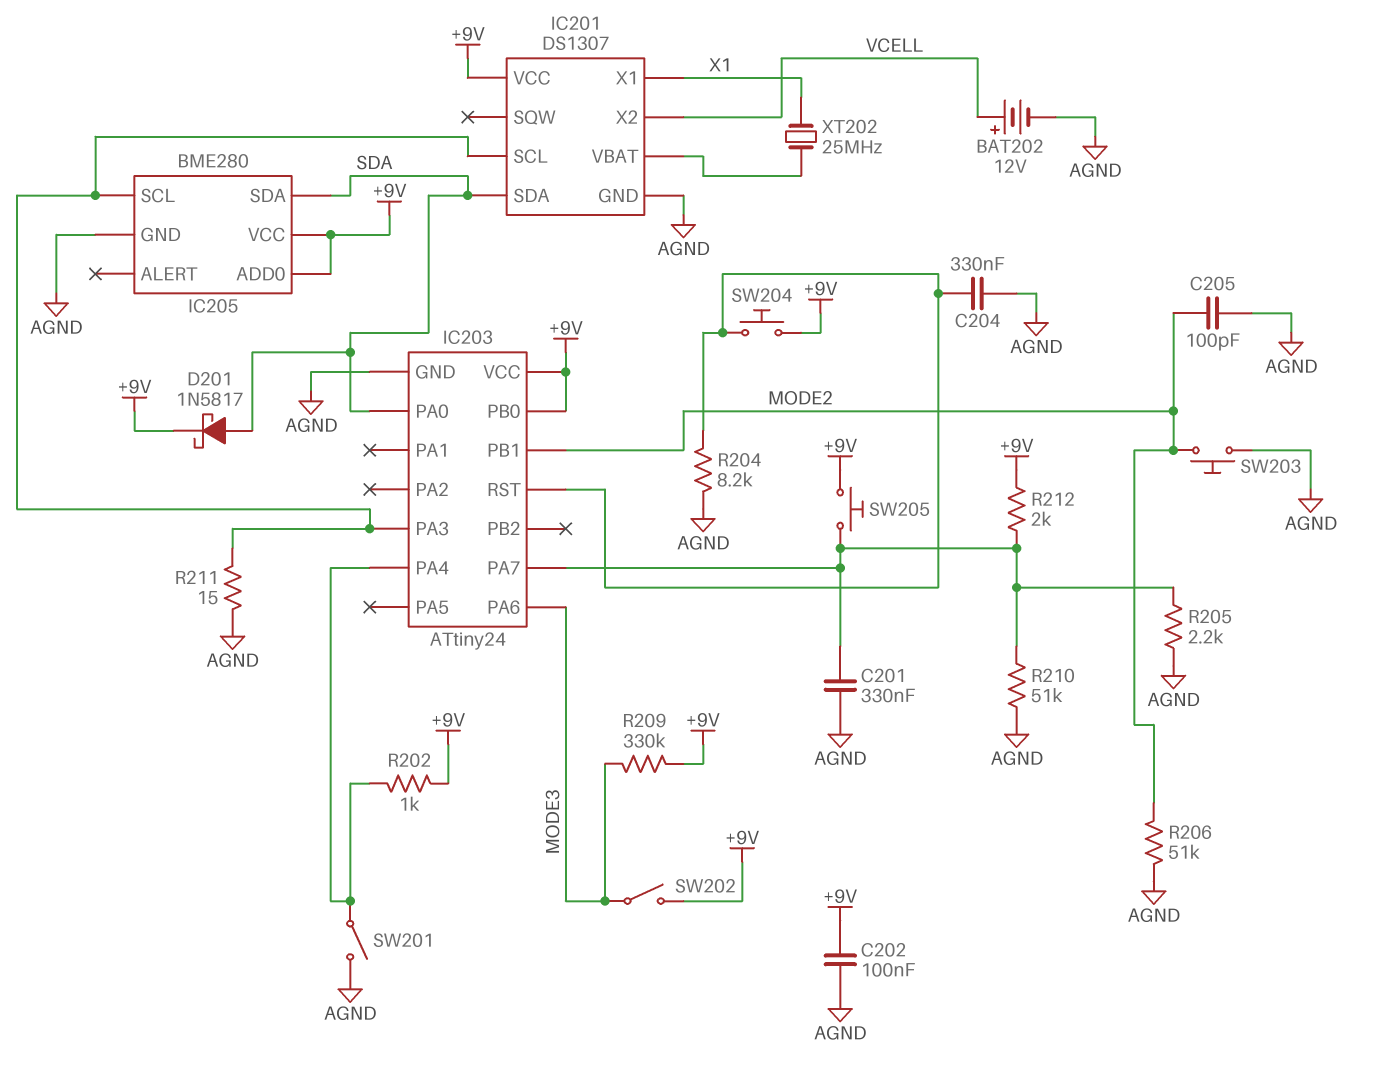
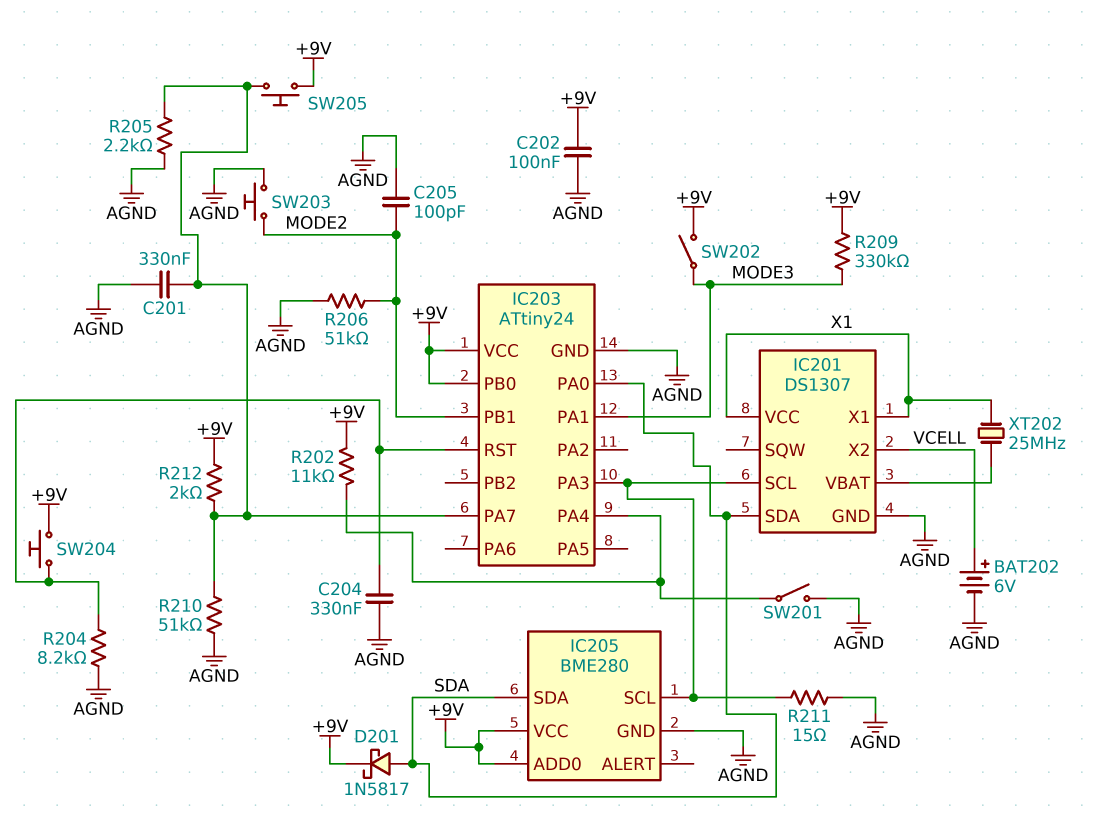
BAT202: 12V (plus VCELL, minus AGND) -> 6V (plus VCELL, minus AGND)
IC201 pin VCC: +9V -> X1
IC203 pin PA1: none -> MODE3
IC203 pin PA6: MODE3 -> none
R202: 1k (+9V, IC203/PA4) -> 11k (+9V, IC203/PA4)

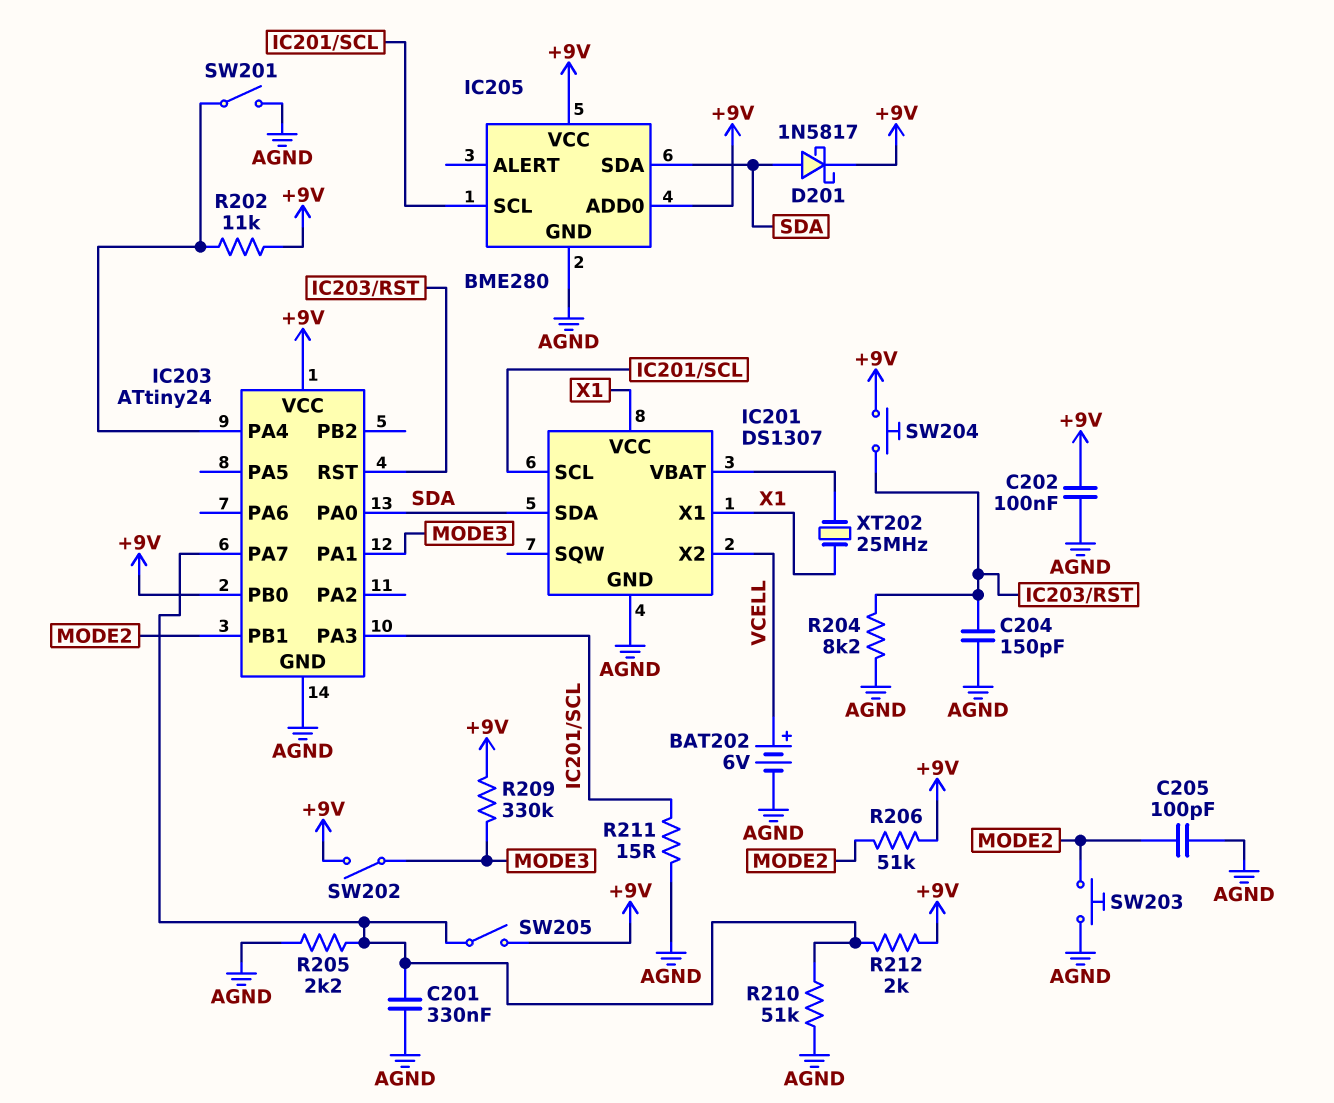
C204: 330nF (AGND, IC203/RST) -> 150pF (AGND, IC203/RST)
R206: 51k (AGND, MODE2) -> 51k (+9V, MODE2)
SW205: button (+9V, IC203/PA7) -> switch (+9V, IC203/PA7)

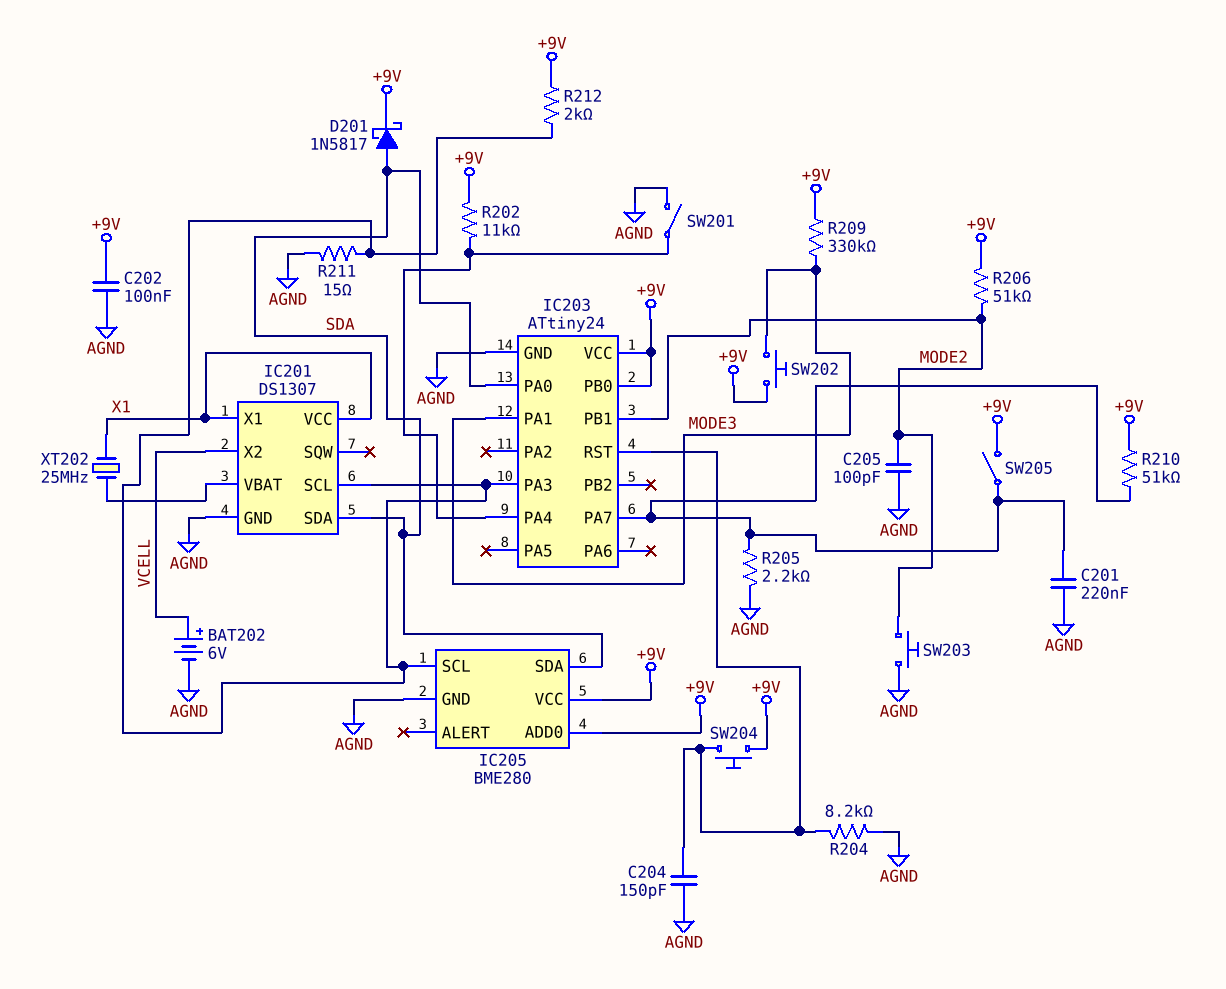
C201: 330nF (AGND, IC203/PA7) -> 220nF (AGND, IC203/PA7)
R210: 51k (AGND, IC203/PA7) -> 51k (+9V, IC203/PA7)
R212: 2k (+9V, IC203/PA7) -> 2k (+9V, IC201/SCL)
SW202: switch (+9V, MODE3) -> button (+9V, MODE3)

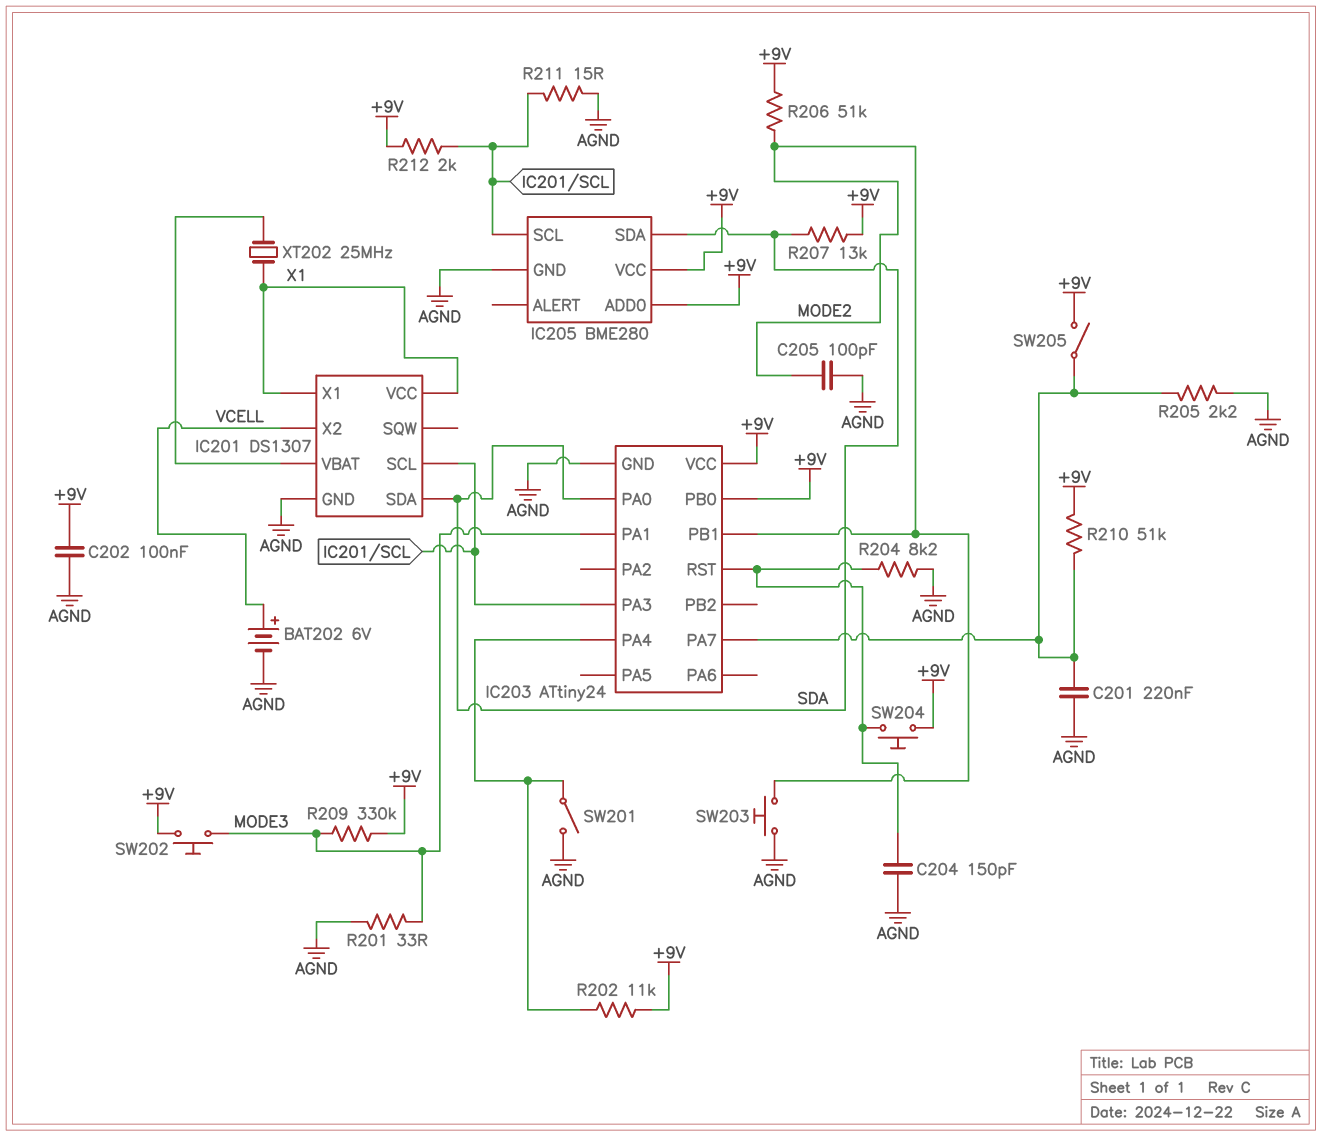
D201: schottky 1N5817 (A SDA, K +9V) -> none
R201: none -> 33 (AGND, MODE3)
R207: none -> 13k (+9V, SDA)

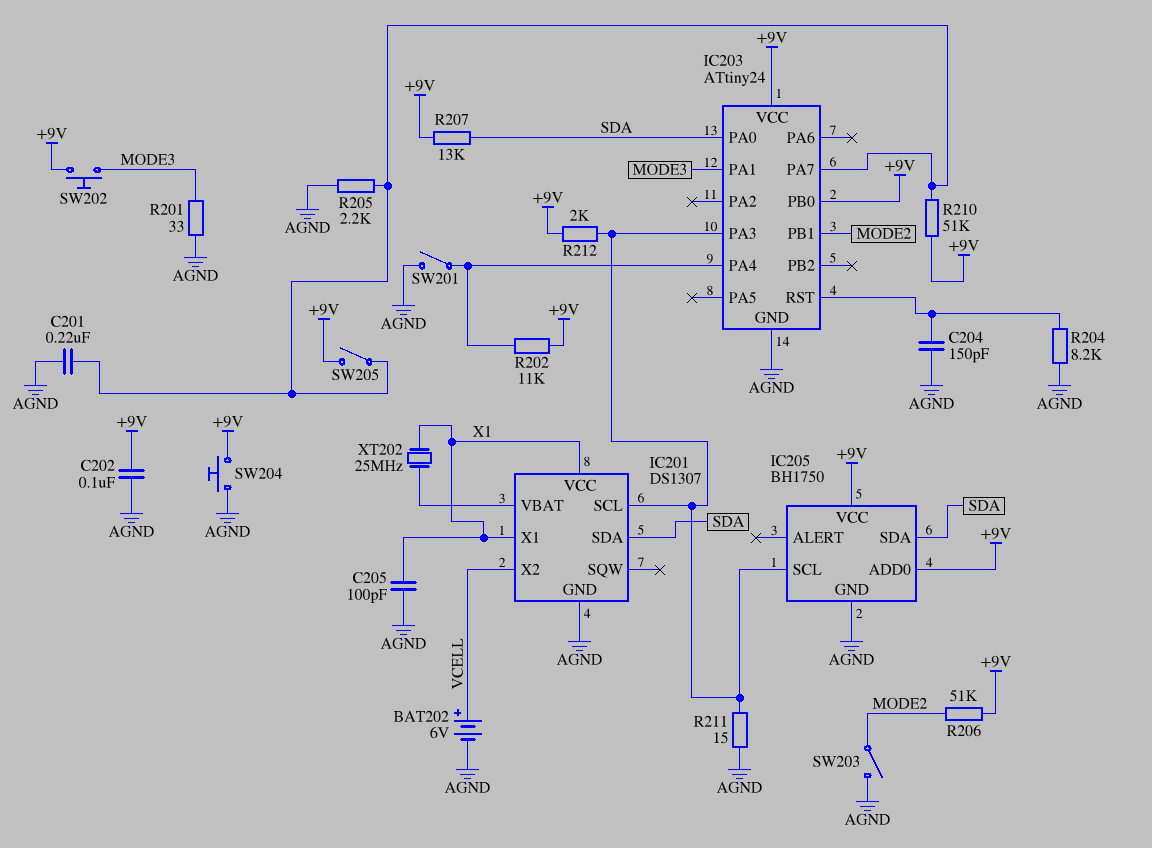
C205: 100pF (AGND, MODE2) -> 100pF (AGND, X1)
IC205: BME280 -> BH1750
R209: 330k (+9V, MODE3) -> none
SW203: button (AGND, MODE2) -> switch (AGND, MODE2)
SW204: button (+9V, IC203/RST) -> button (+9V, AGND)

